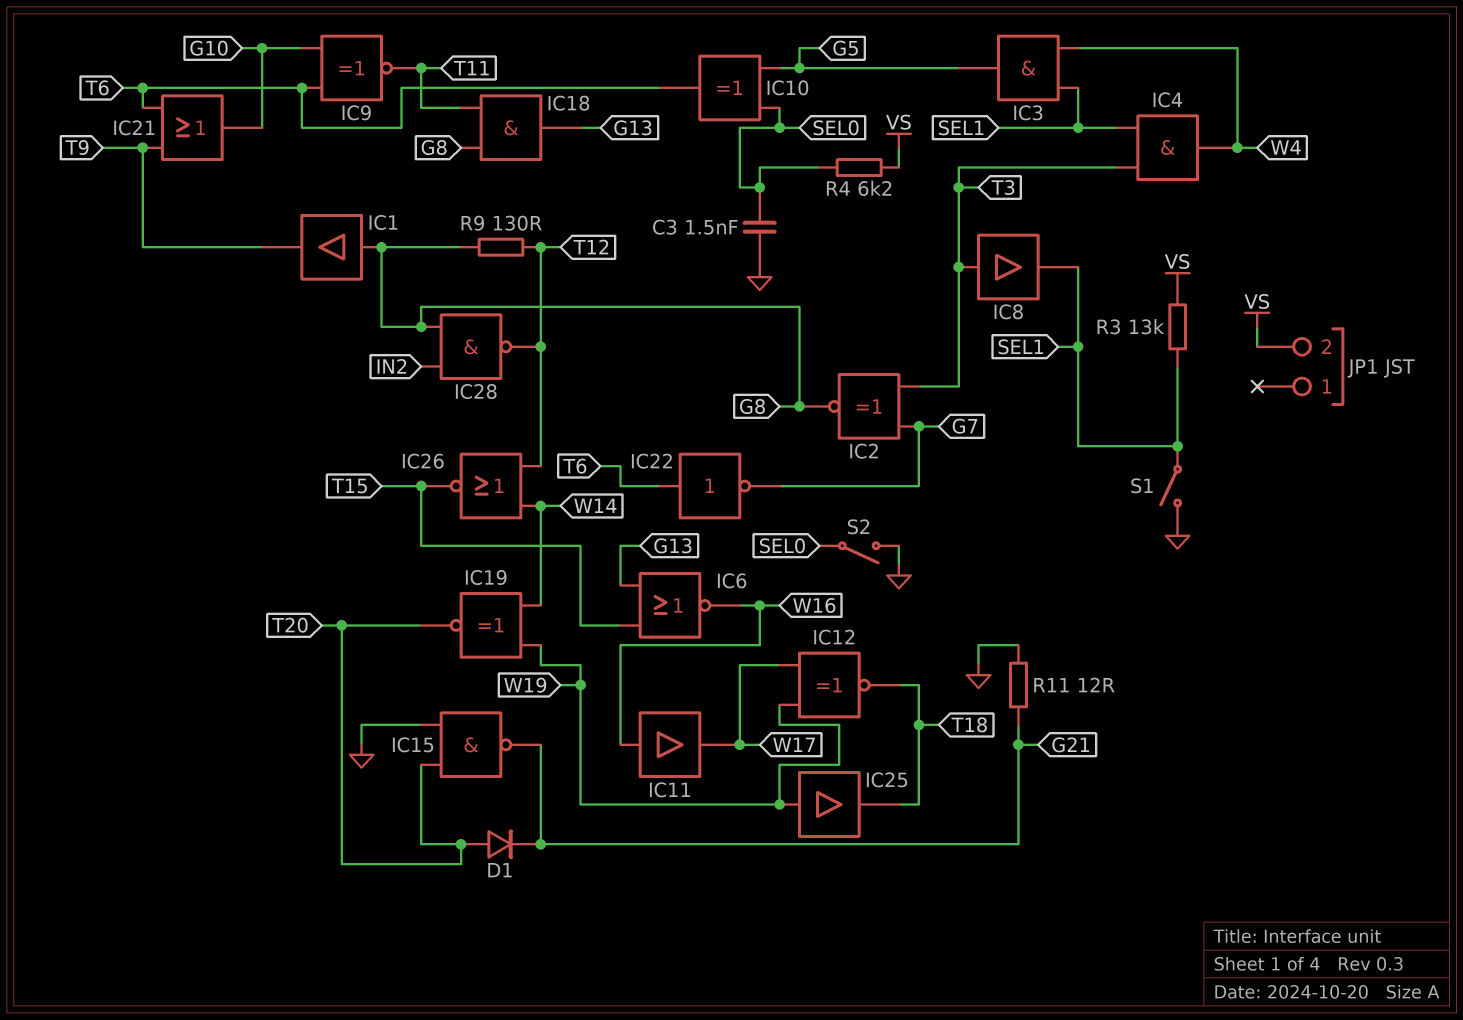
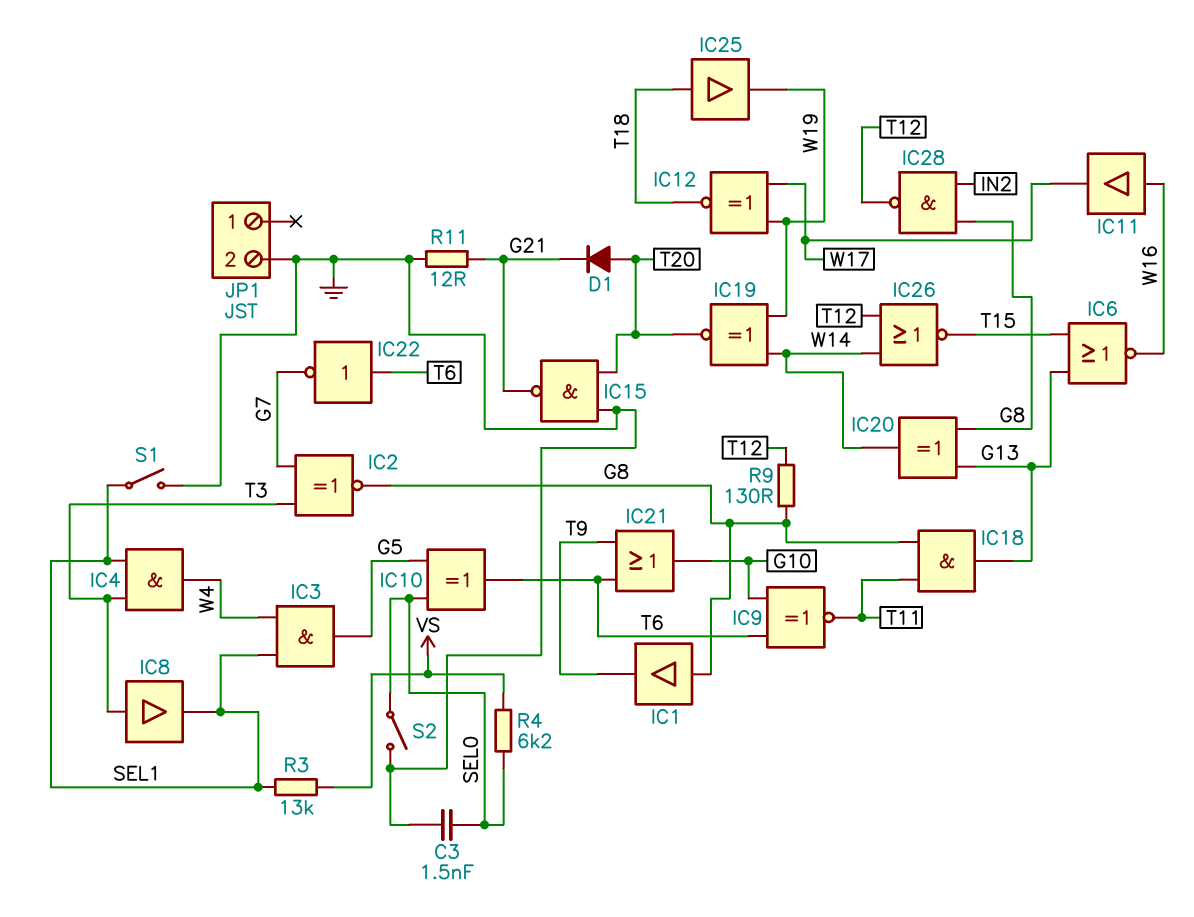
IC20: none -> XOR (in G8, in G13, out W14)
IC25: buffer (in W19, out T18) -> buffer (in T18, out W19)
JP1 pin 2: VS -> GND

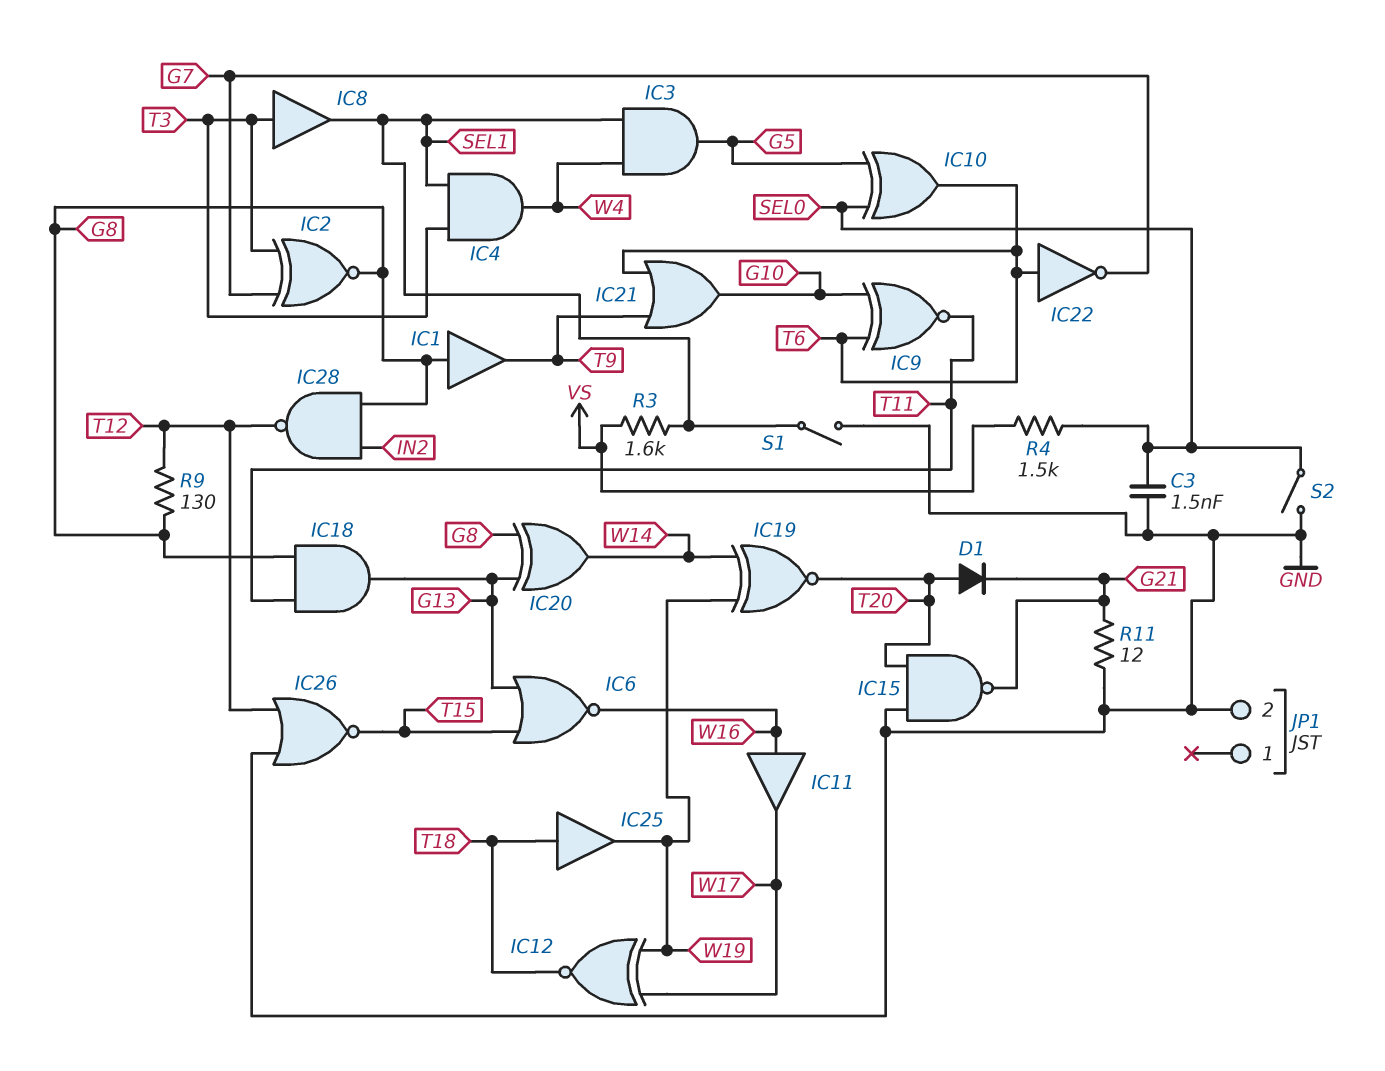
IC26: NOR (in T12, in W14, out T15) -> NOR (in GND, in T12, out T15)
R3: 13k (SEL1, VS) -> 1.6k (SEL1, VS)
R4: 6.2k (SEL0, VS) -> 1.5k (SEL0, VS)

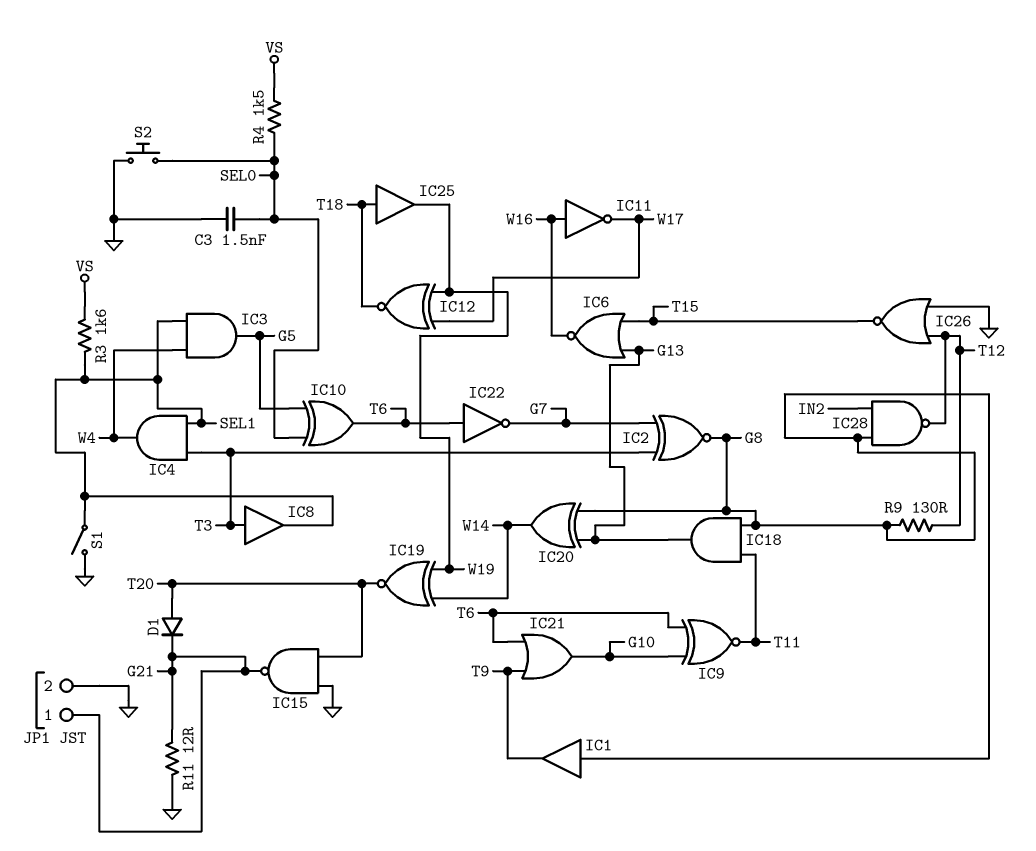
IC11: buffer (in W16, out W17) -> NOT (in W16, out W17)
JP1 pin 1: none -> G21
S2: switch (GND, SEL0) -> button (GND, SEL0)

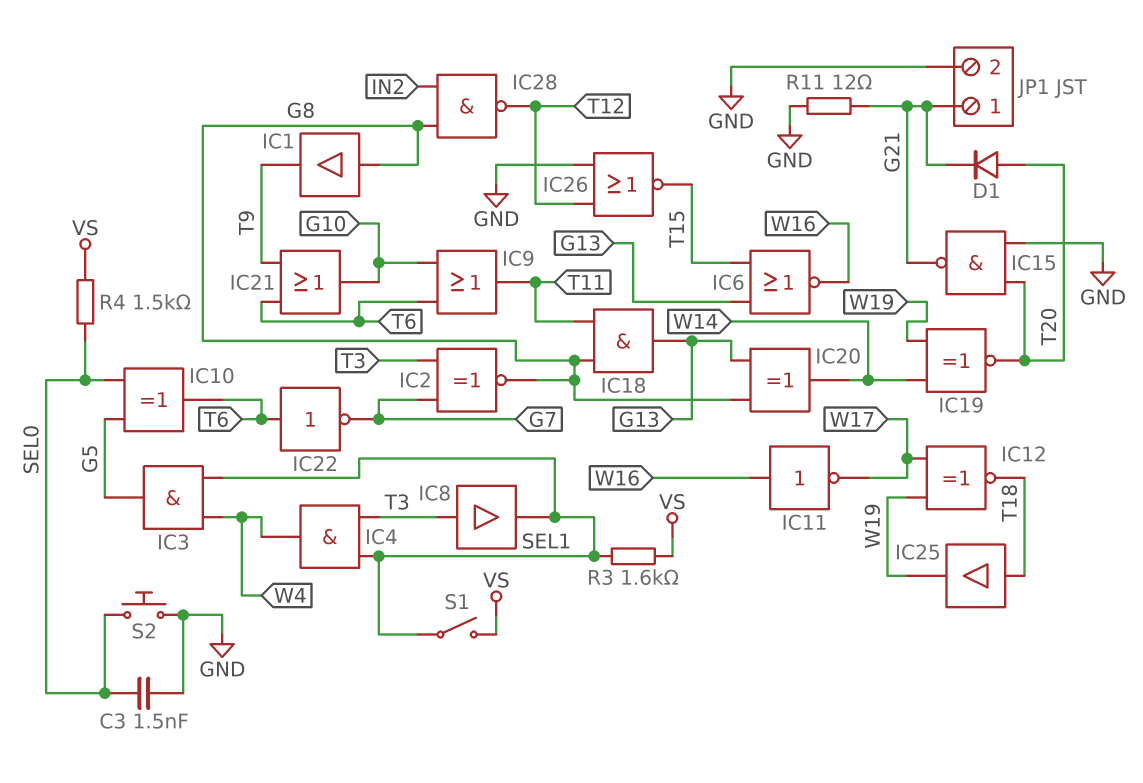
IC9: XNOR (in G10, in T6, out T11) -> OR (in G10, in T6, out T11)
R9: 130 (G8, T12) -> none
S1: switch (GND, SEL1) -> switch (SEL1, VS)

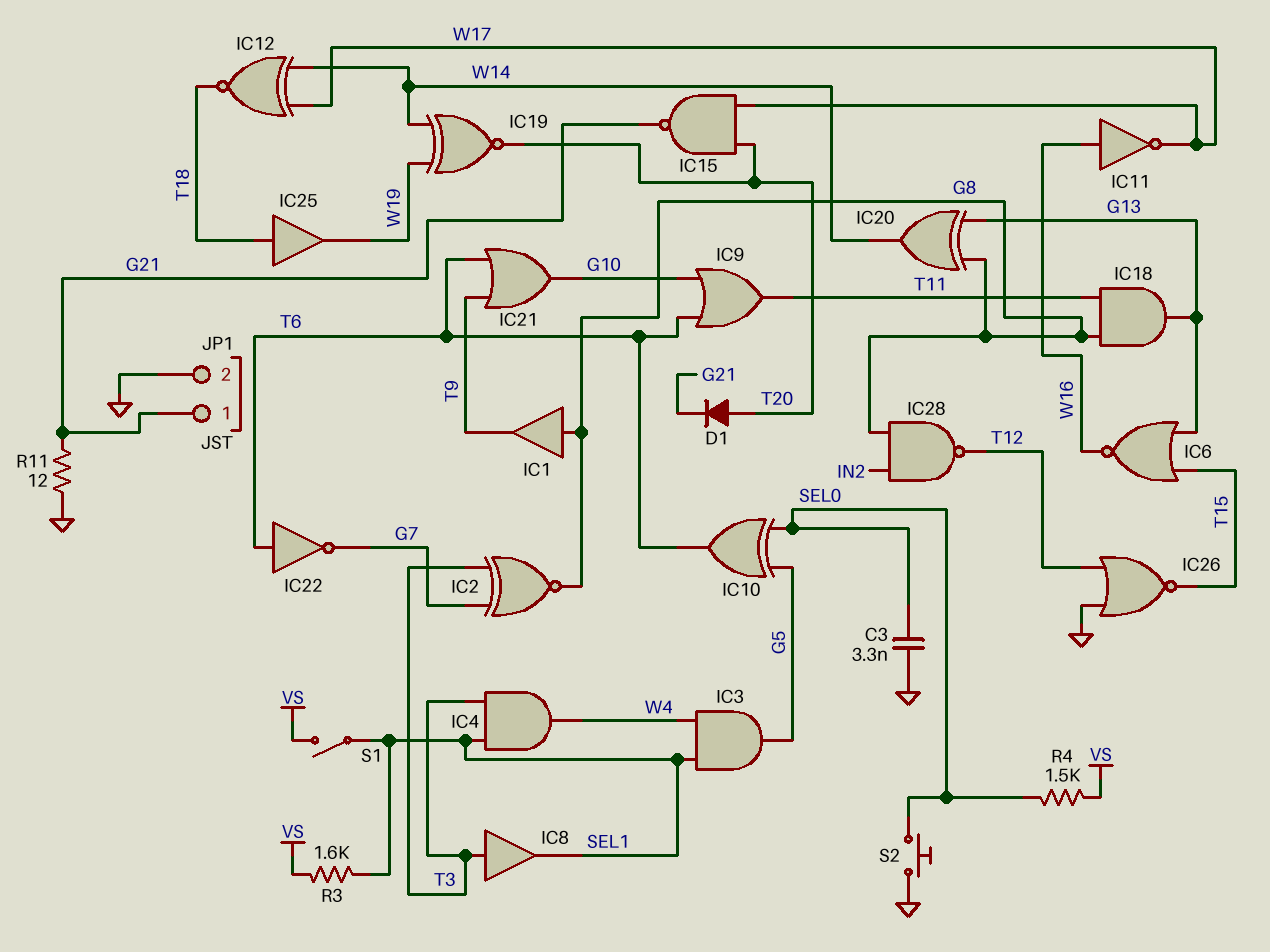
C3: 1.5nF (GND, SEL0) -> 3.3nF (GND, SEL0)
IC12: XNOR (in W17, in W19, out T18) -> XNOR (in W14, in W17, out T18)
IC15: NAND (in GND, in T20, out G21) -> NAND (in T20, in W17, out G21)

